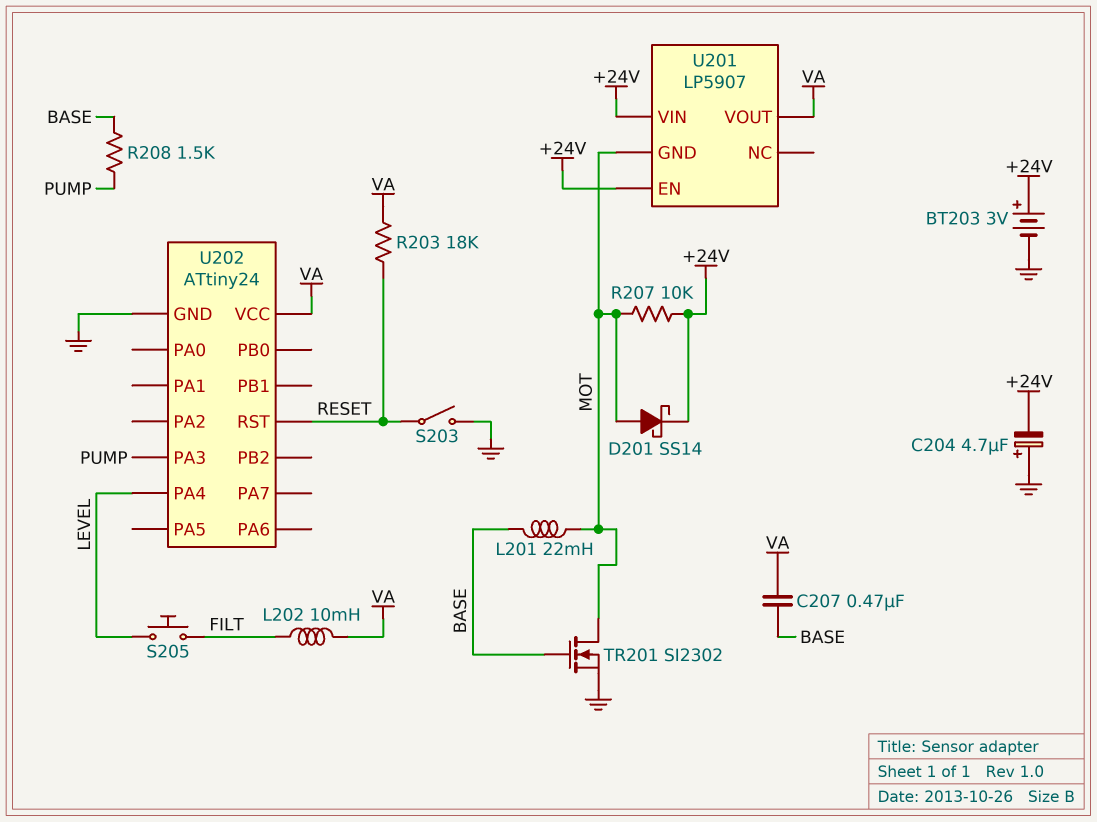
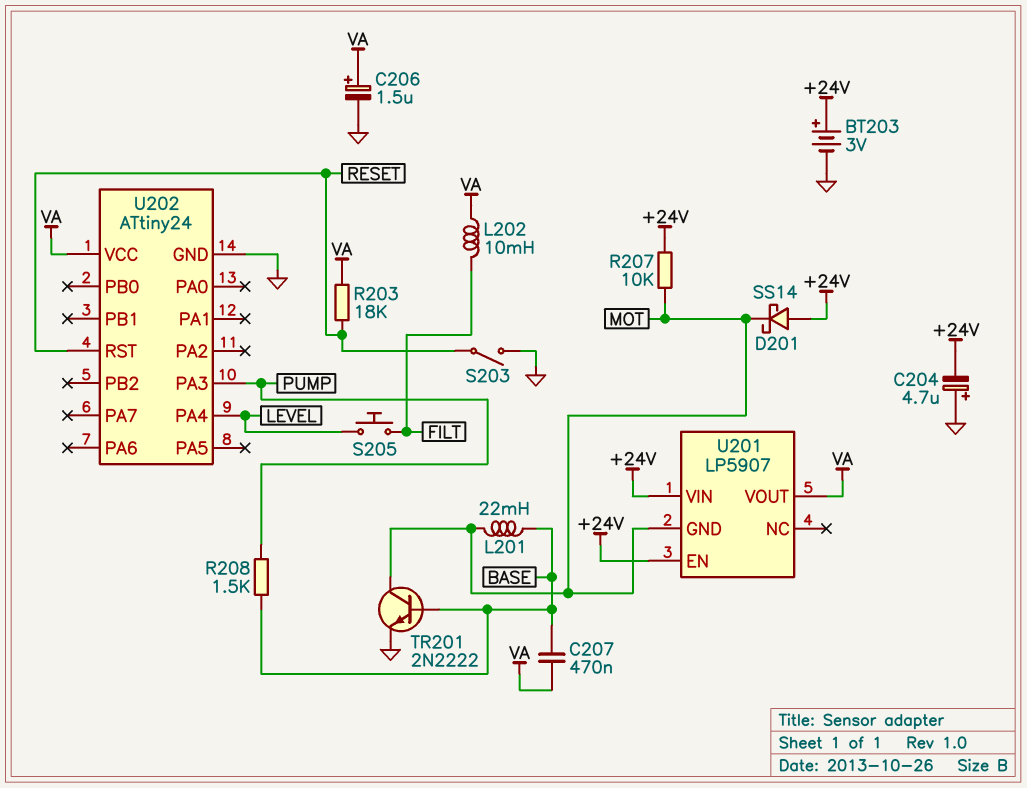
C206: none -> 1.5uF (plus VA, minus GND)
D201: schottky SS14 (A MOT, K +24V) -> schottky SS14 (A +24V, K MOT)
TR201: NMOS SI2302 (G BASE, D MOT, S GND) -> NPN 2N2222 (B BASE, C MOT, E GND)

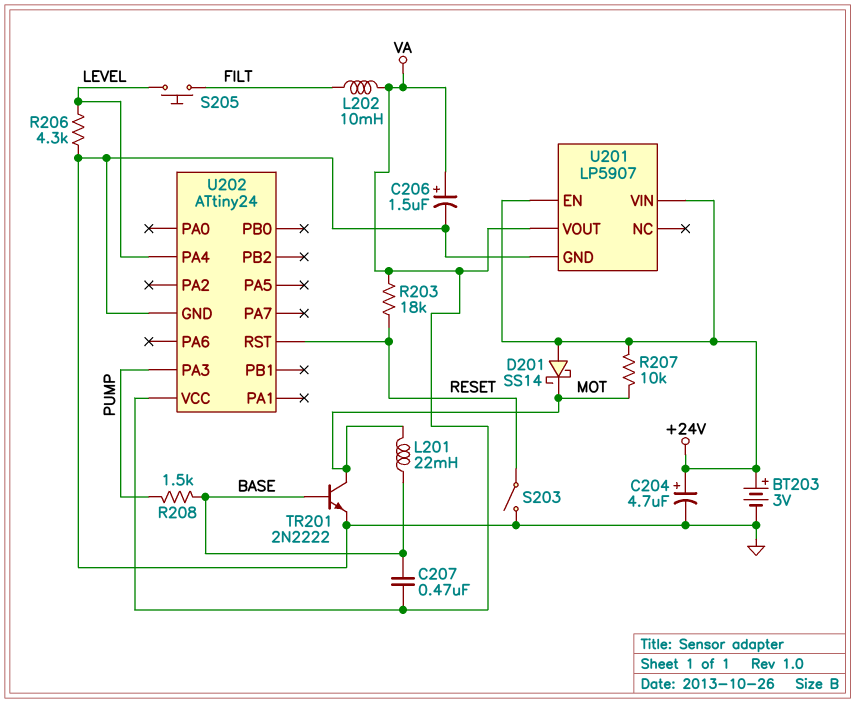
C204: 4.7uF (plus GND, minus +24V) -> 4.7uF (plus +24V, minus GND)
R206: none -> 4.3k (GND, LEVEL)
U201 pin GND: MOT -> GND

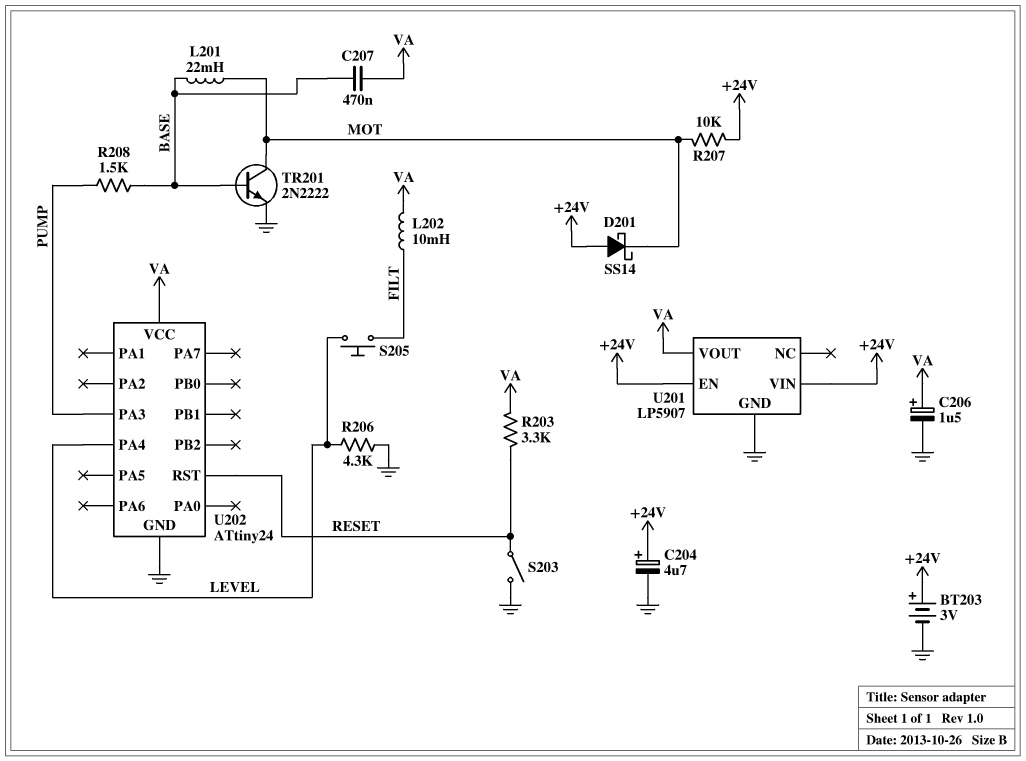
R203: 18k (RESET, VA) -> 3.3k (RESET, VA)

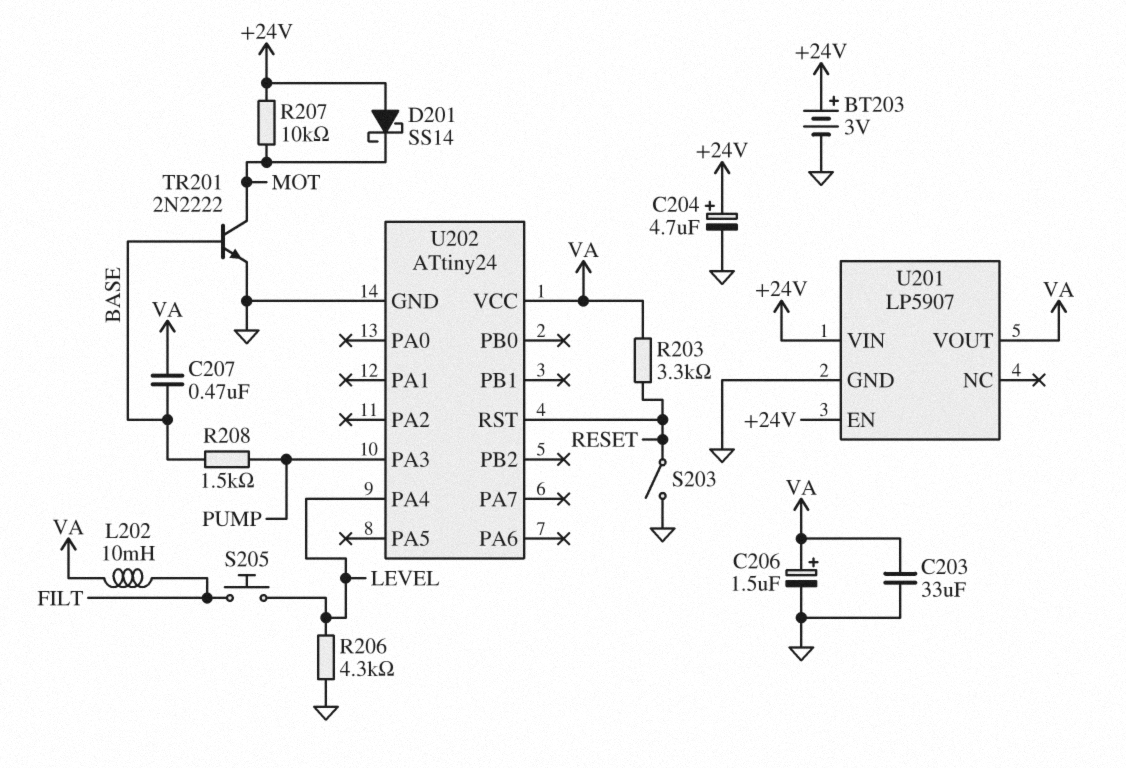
C203: none -> 33uF (GND, VA)
L201: 22mH (BASE, MOT) -> none

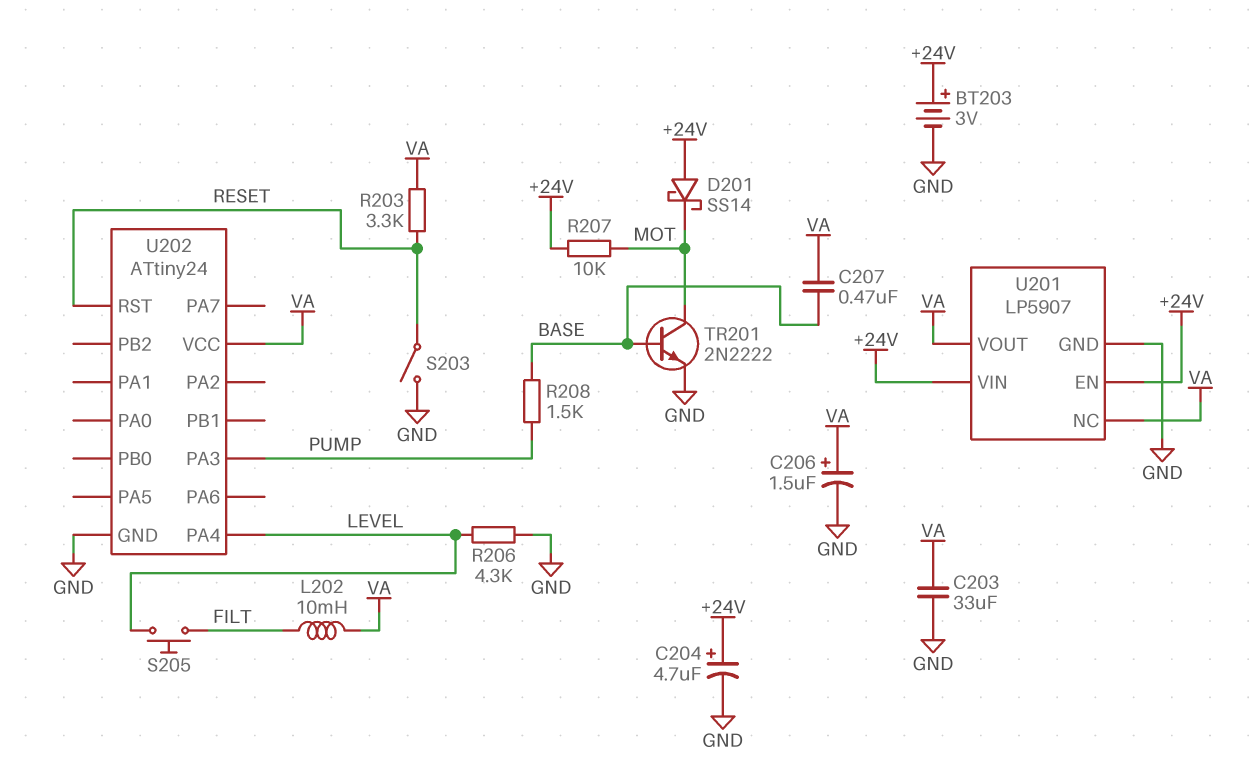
U201 pin NC: none -> VA

